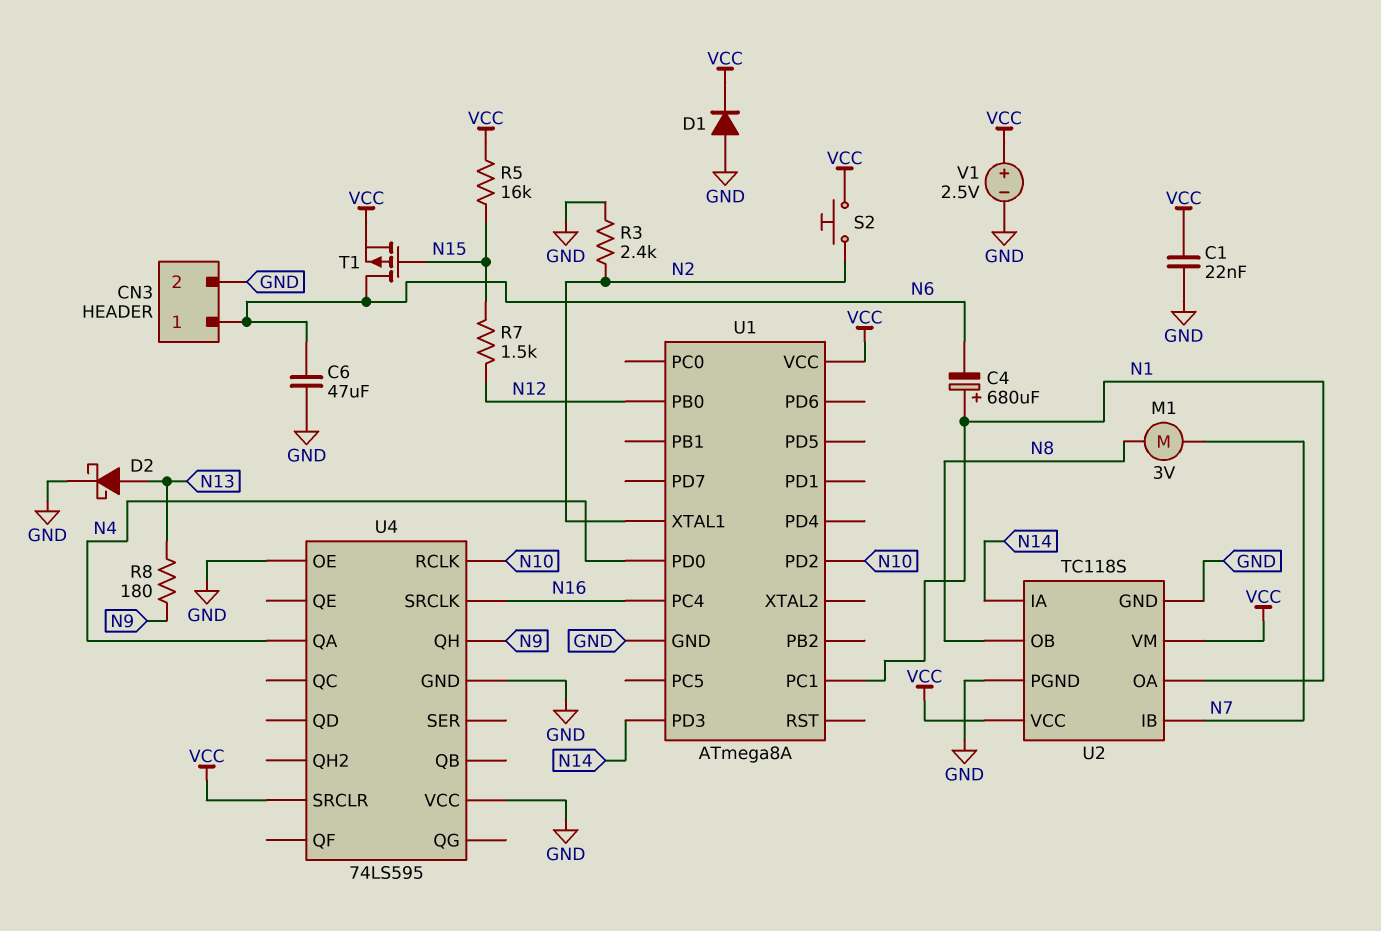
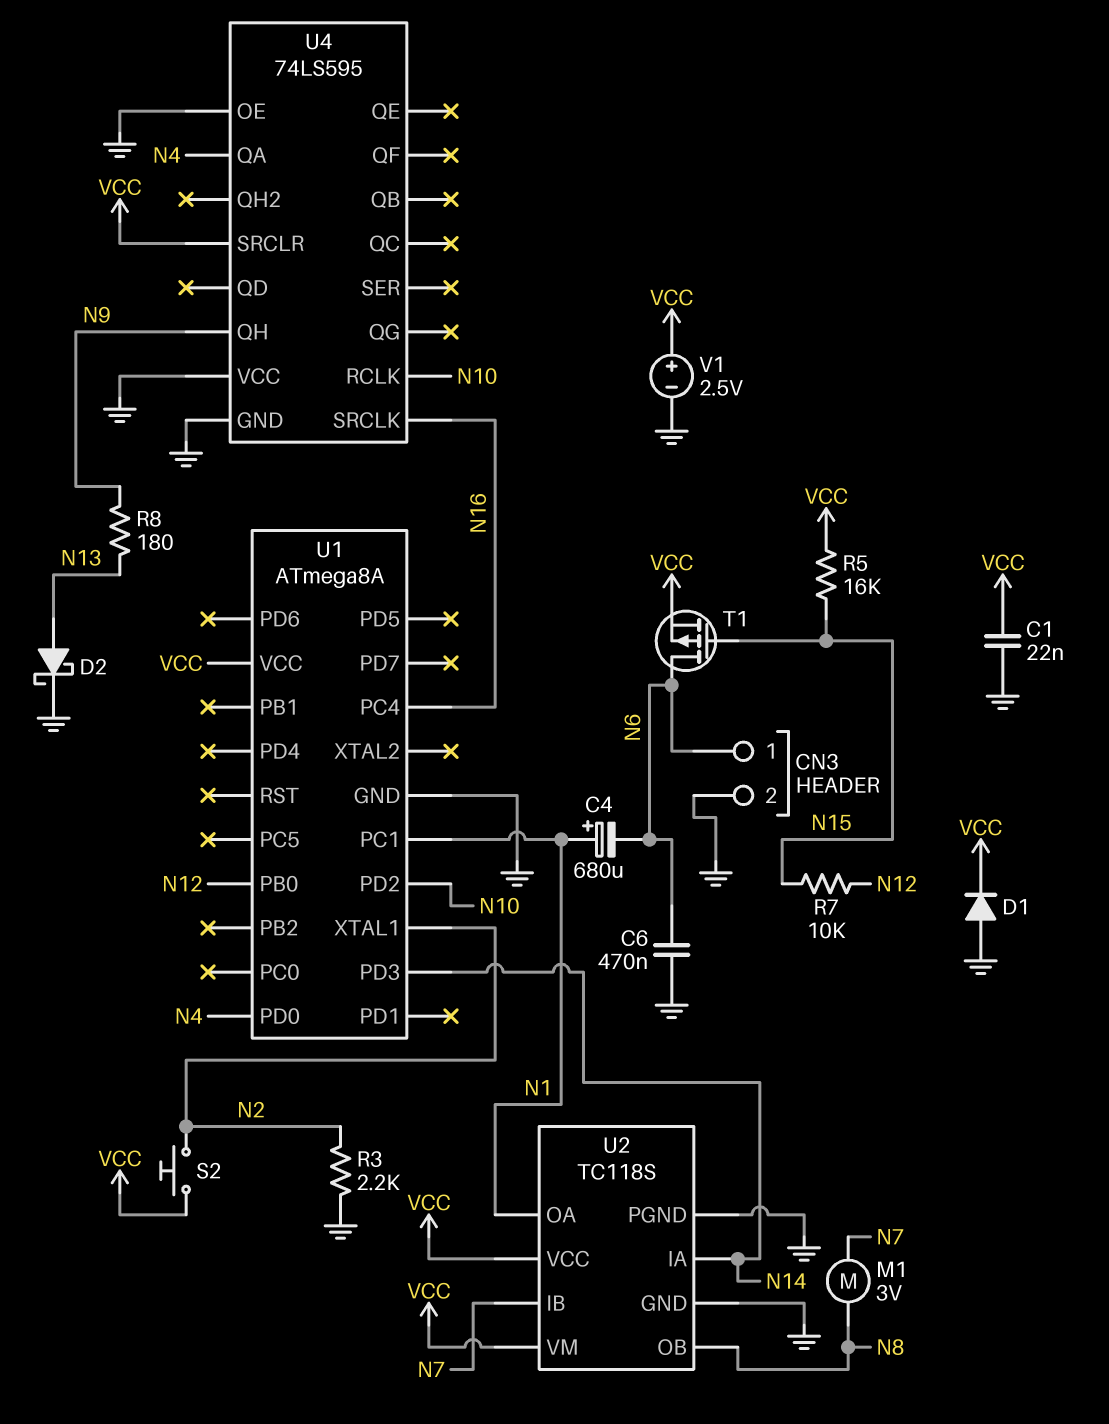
C6: 47uF (GND, N6) -> 470nF (GND, N6)
R3: 2.4k (GND, N2) -> 2.2k (GND, N2)
R7: 1.5k (N12, N15) -> 10k (N12, N15)

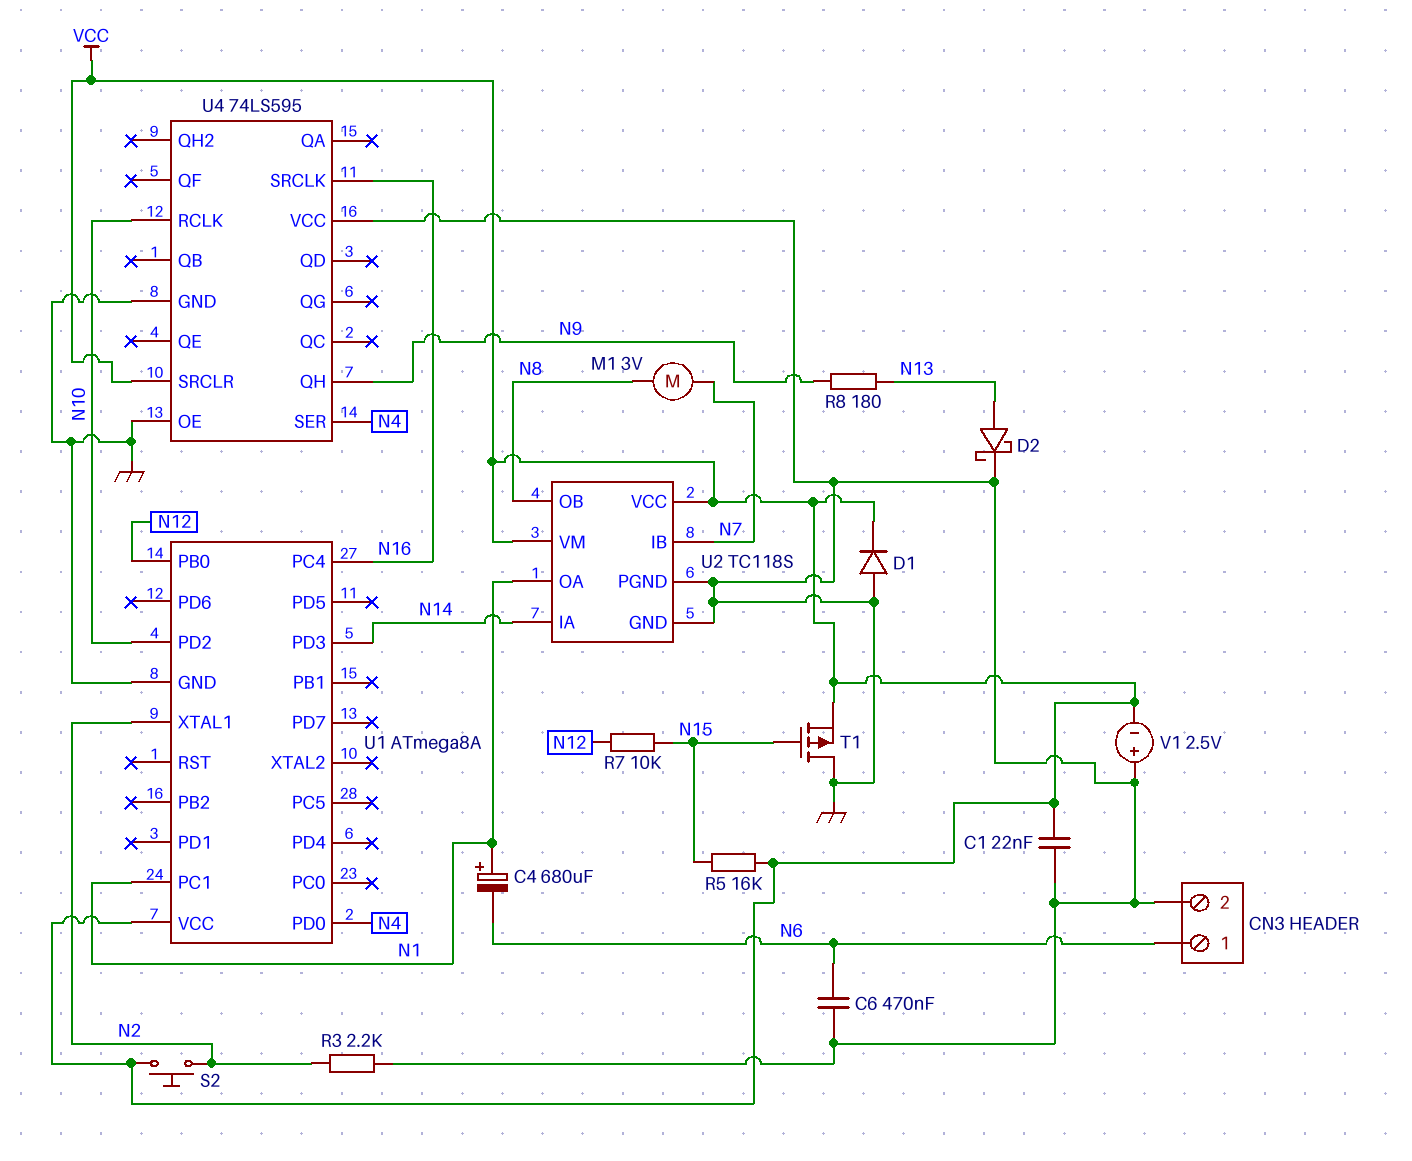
T1: PMOS (G N15, D N6, S VCC) -> PMOS (G N15, D GND, S VCC)
U4 pin QA: N4 -> none
U4 pin SER: none -> N4
V1: 2.5V (plus VCC, minus GND) -> 2.5V (plus GND, minus VCC)

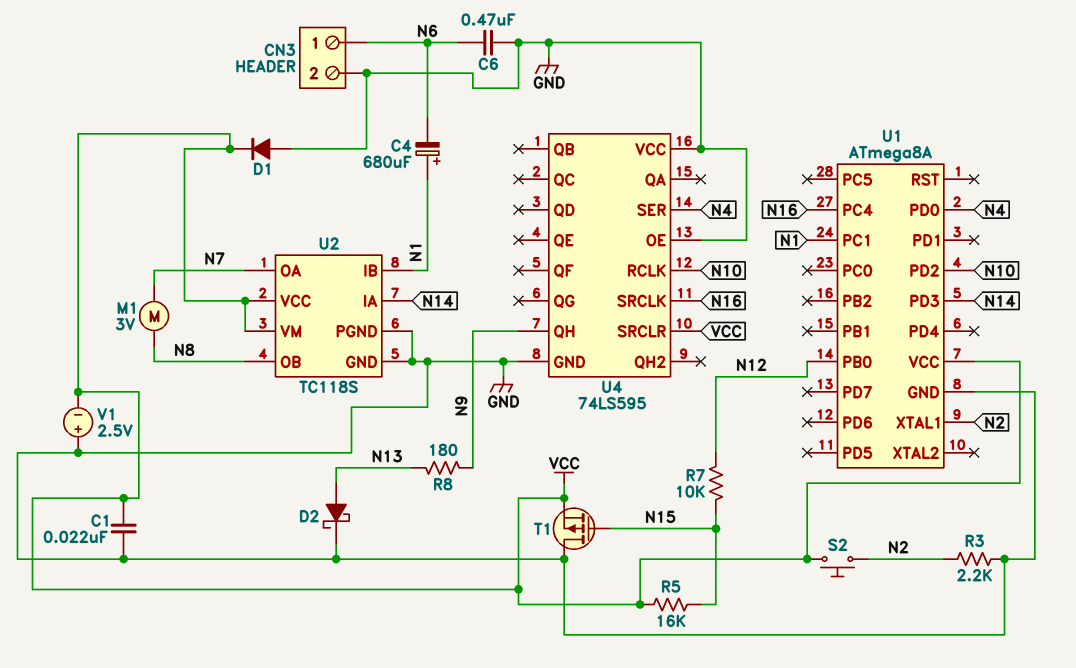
U2 pin IB: N7 -> N1
U2 pin OA: N1 -> N7

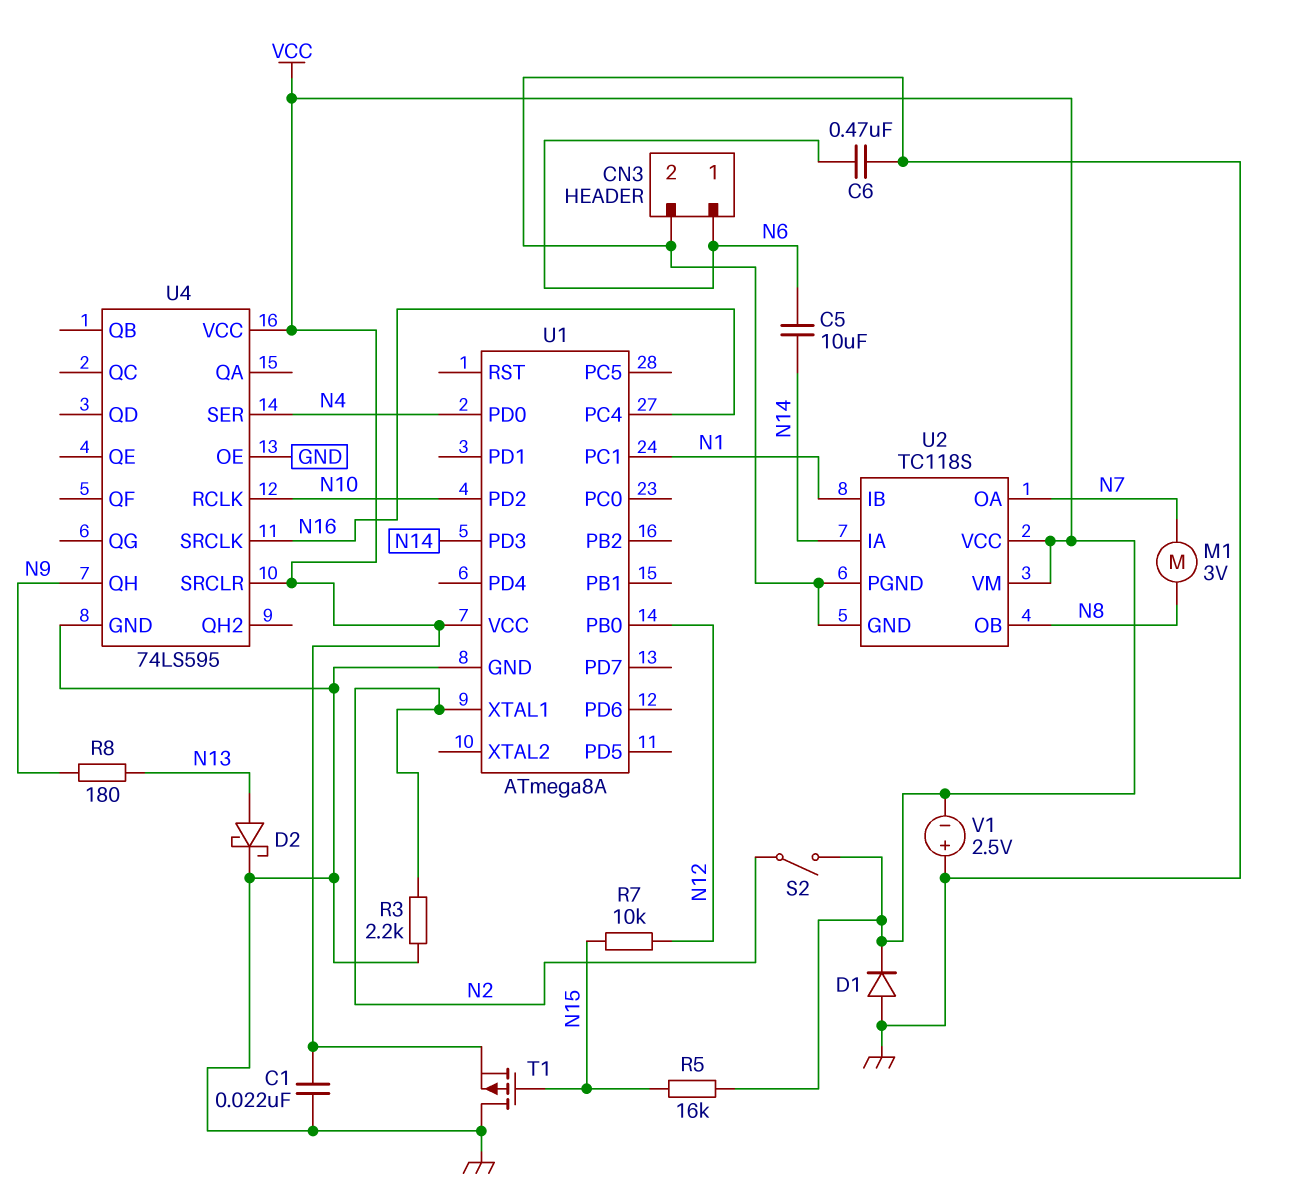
C4: 680uF (plus N1, minus N6) -> none
C5: none -> 10uF (N6, N14)
S2: button (N2, VCC) -> switch (N2, VCC)
U4 pin VCC: GND -> VCC

